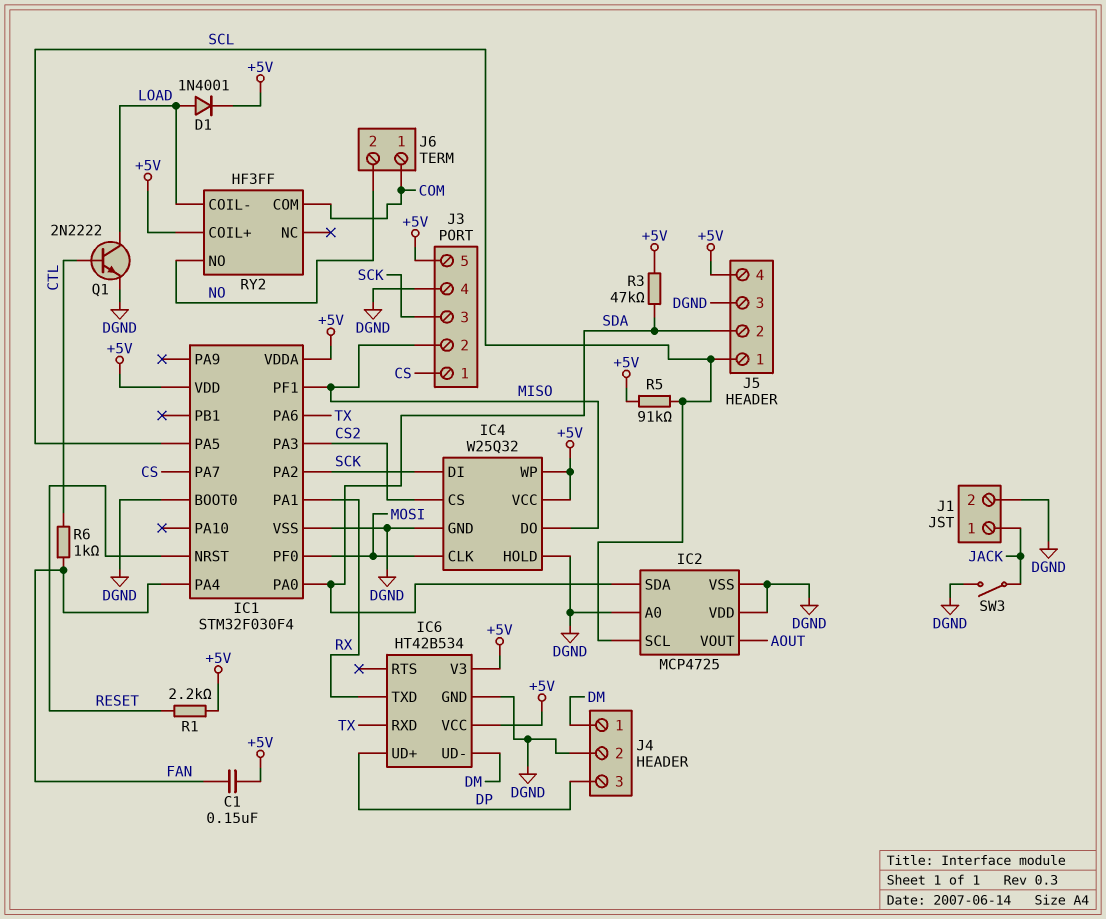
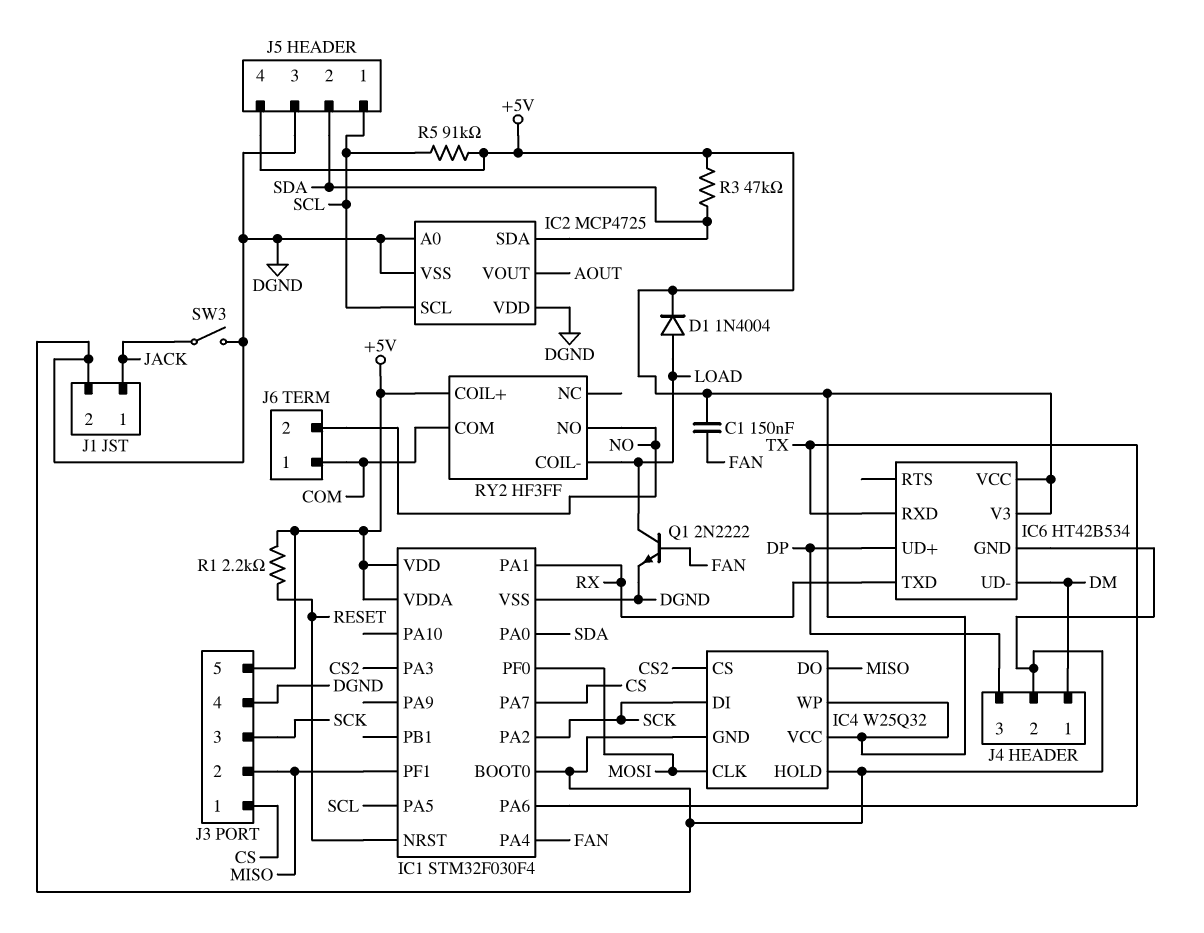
D1: diode 1N4001 (A LOAD, K +5V) -> diode 1N4004 (A LOAD, K +5V)
Q1: NPN 2N2222 (B CTL, C LOAD, E DGND) -> NPN 2N2222 (B FAN, C LOAD, E DGND)
R6: 1k (CTL, FAN) -> none

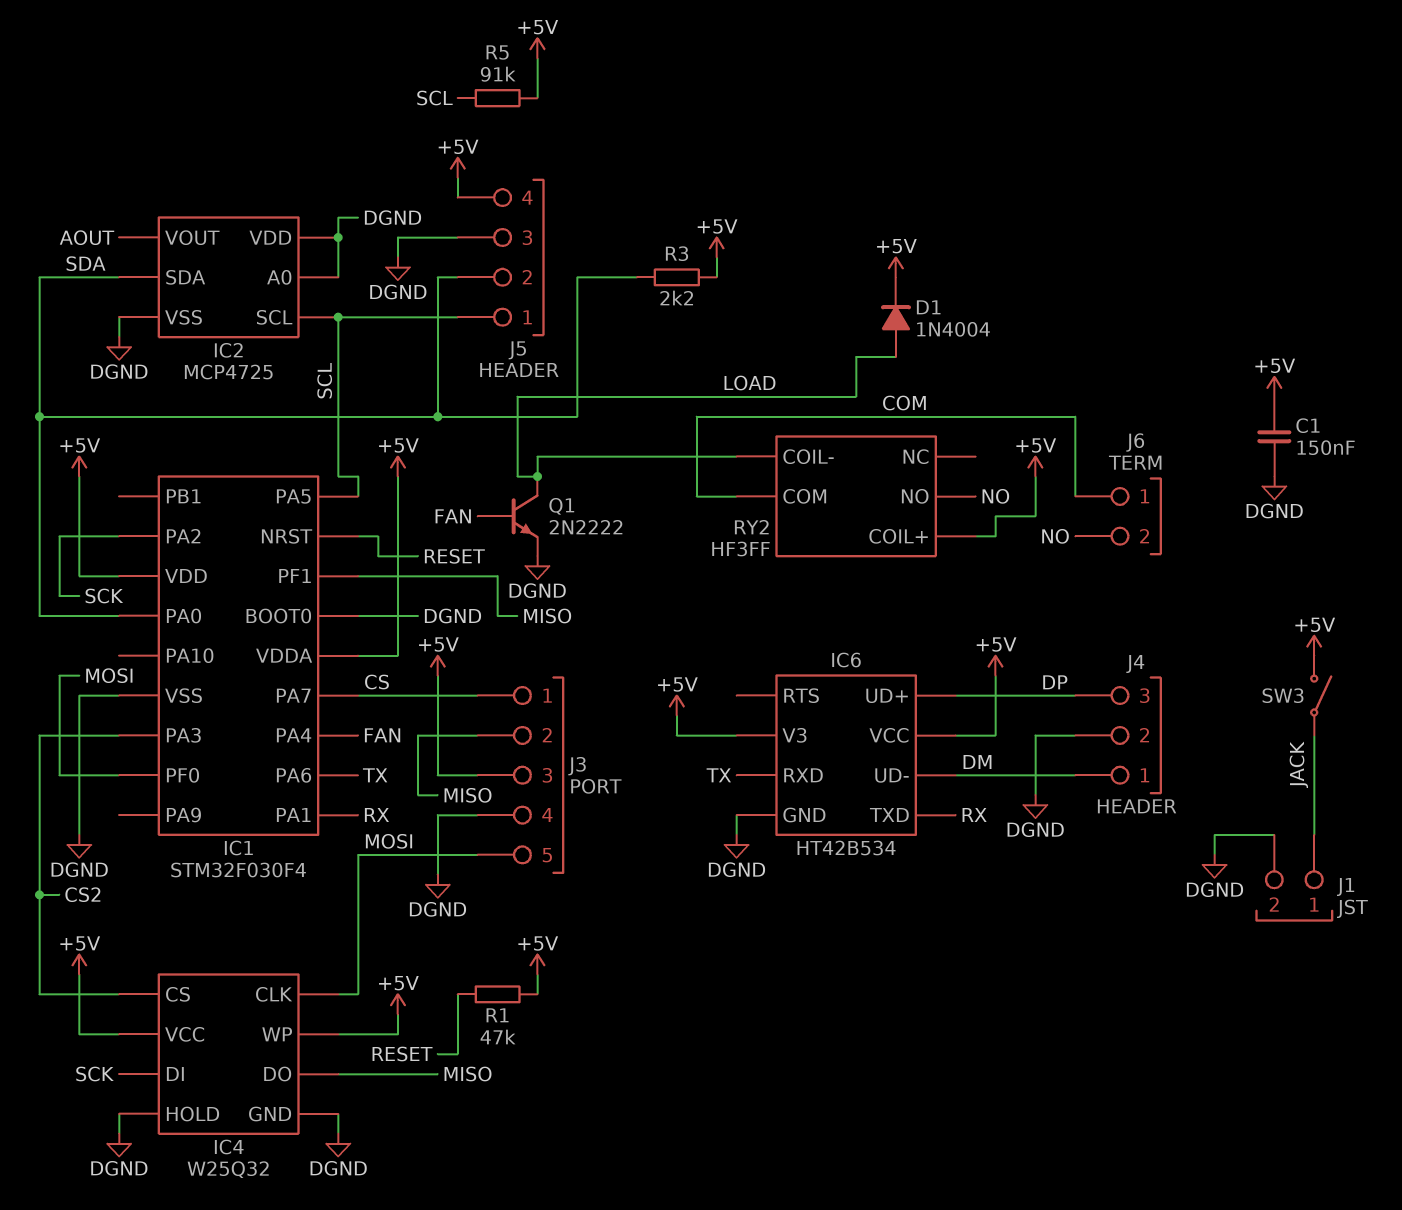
C1: 150nF (+5V, FAN) -> 150nF (+5V, DGND)
J3 pin 3: SCK -> +5V
J3 pin 5: +5V -> MOSI
R1: 2.2k (+5V, RESET) -> 47k (+5V, RESET)
R3: 47k (+5V, SDA) -> 2.2k (+5V, SDA)
SW3: switch (DGND, JACK) -> switch (+5V, JACK)

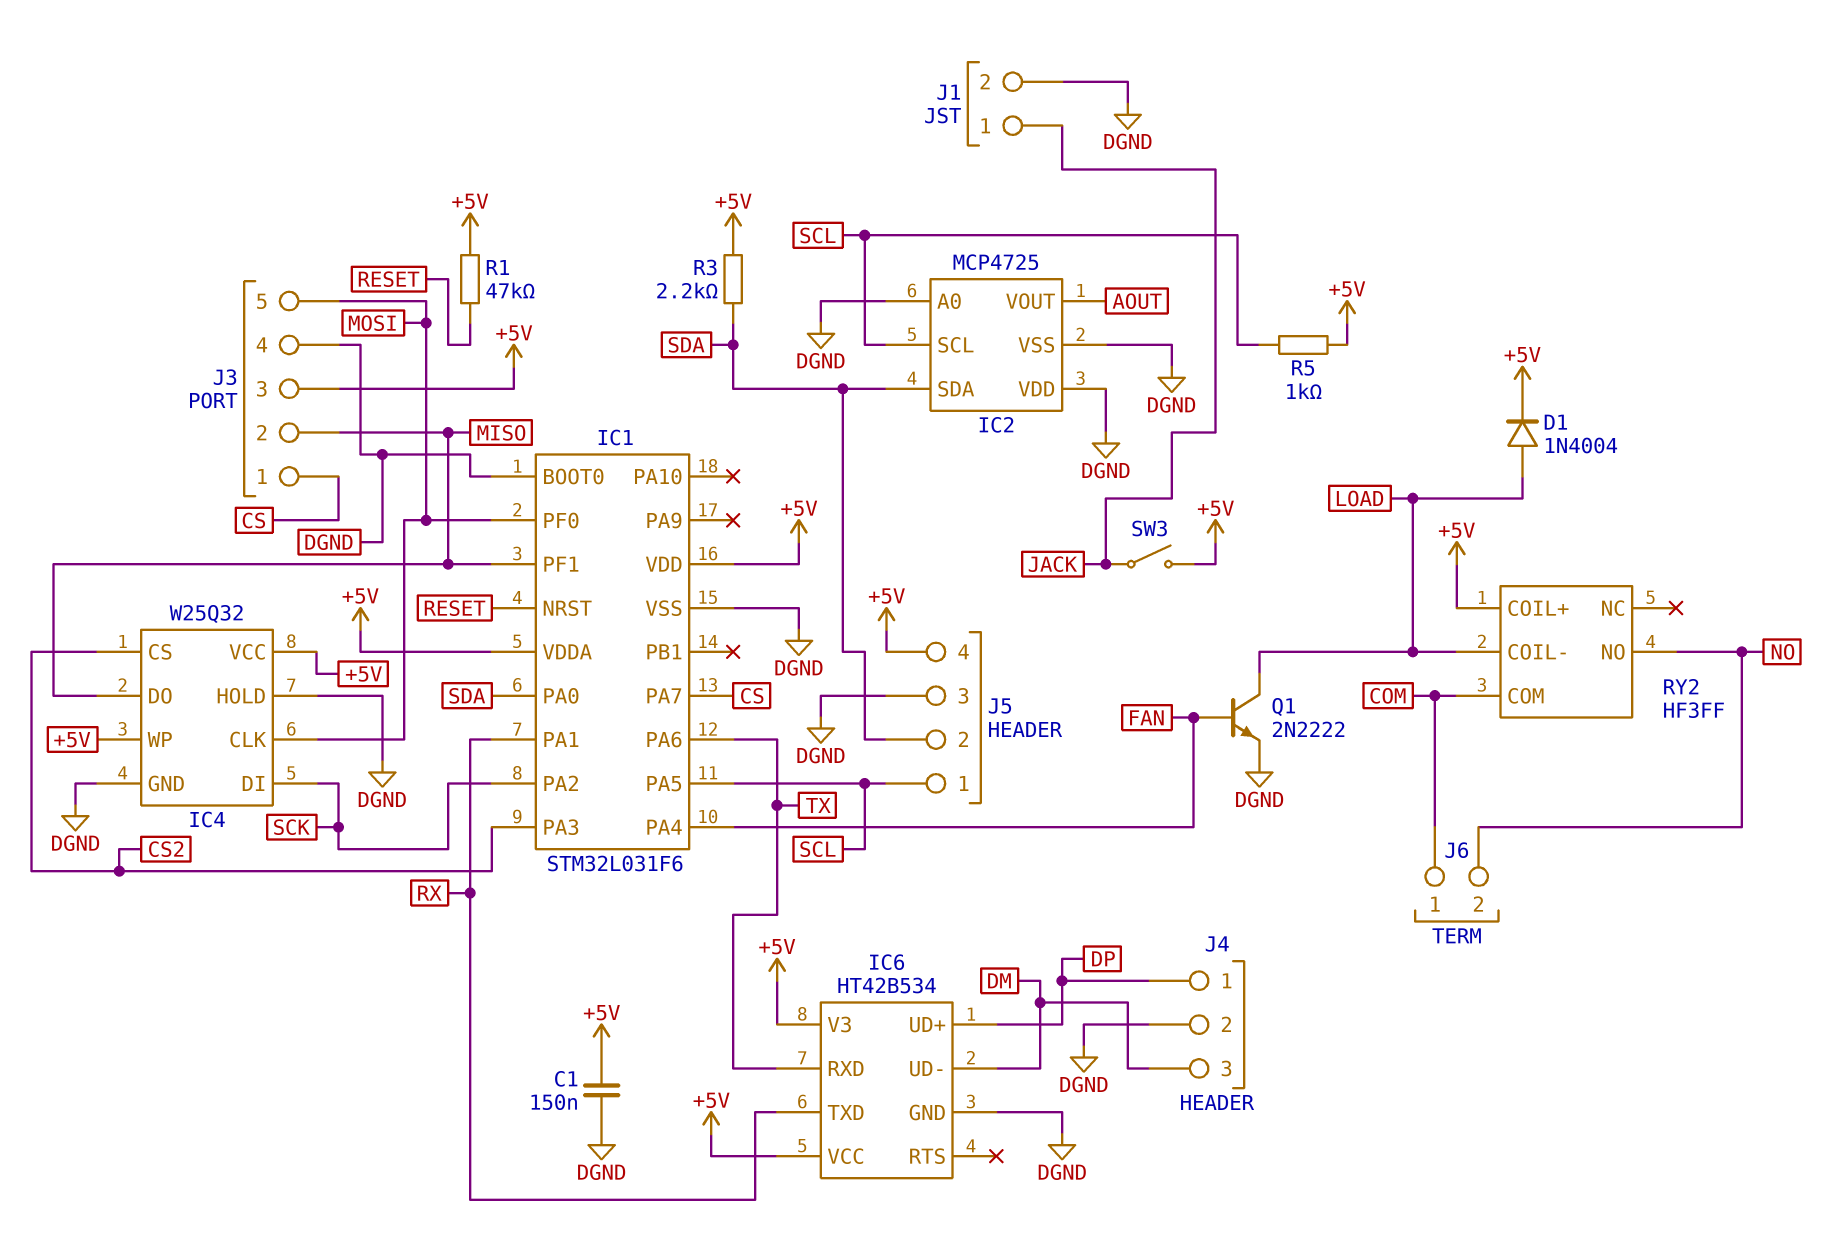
IC1: STM32F030F4 -> STM32L031F6
J4 pin 1: DM -> DP
J4 pin 3: DP -> DM
R5: 91k (+5V, SCL) -> 1k (+5V, SCL)

